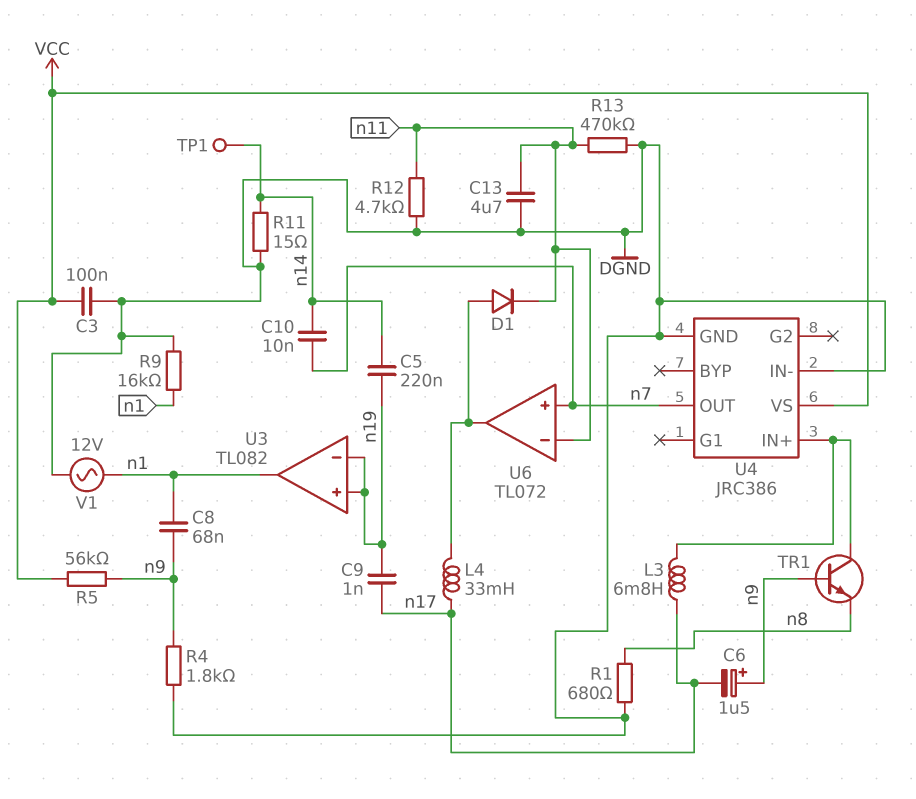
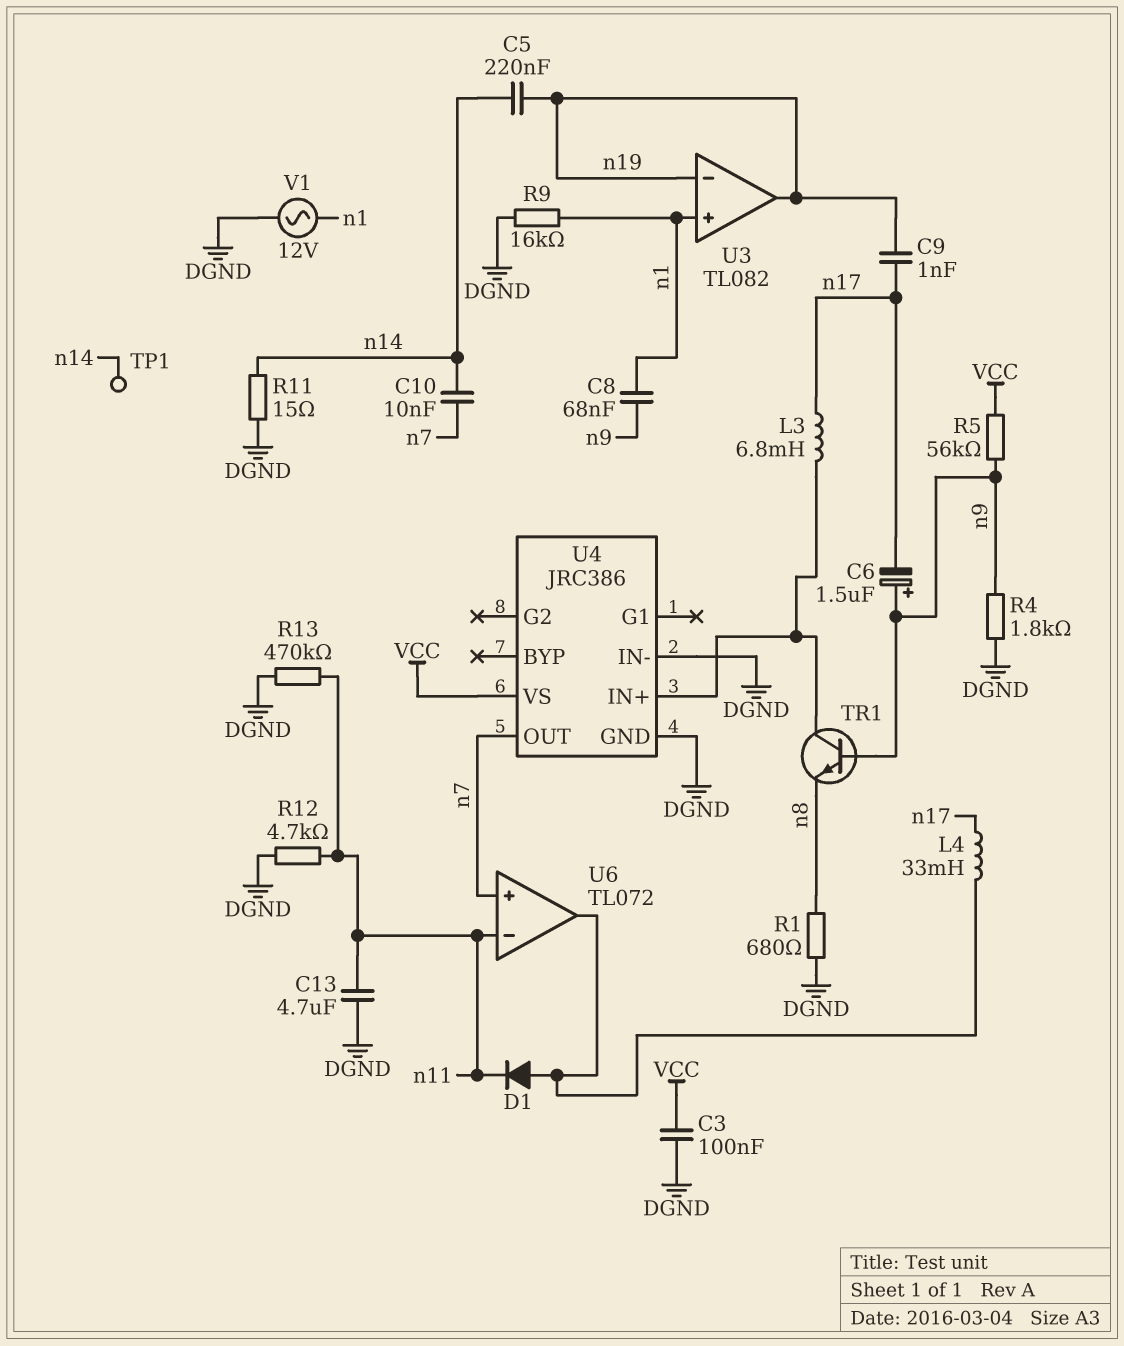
U3 pin in+: n19 -> n1
U3 pin out: n1 -> n19

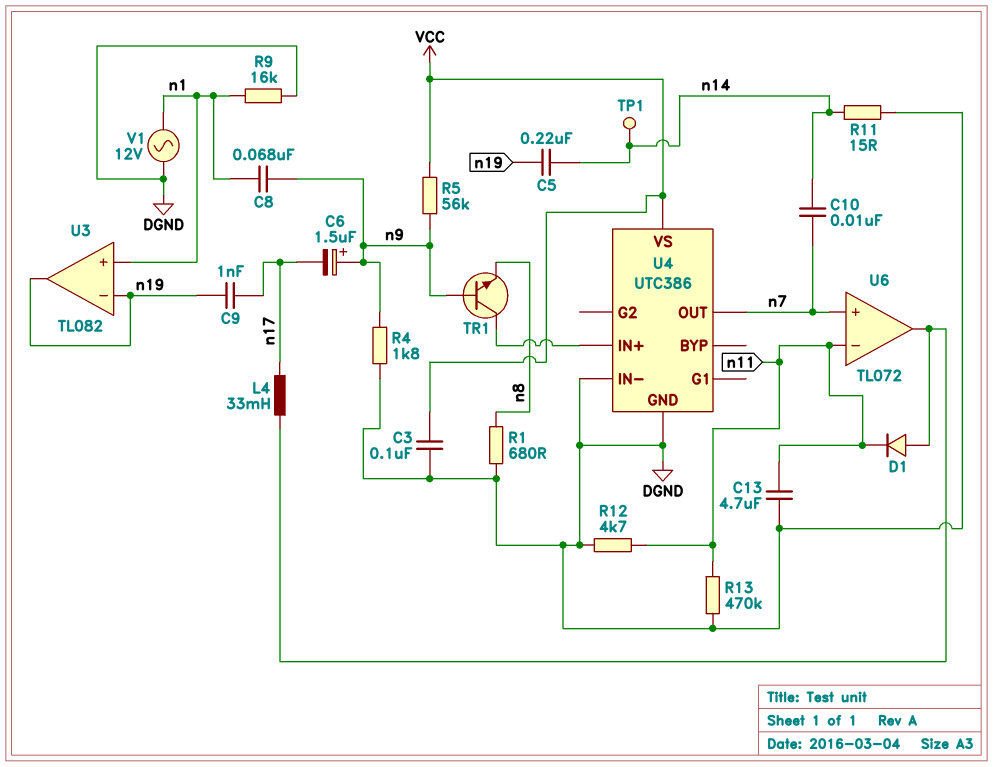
L3: 6.8mH (U4/IN+, n17) -> none
U4: JRC386 -> UTC386

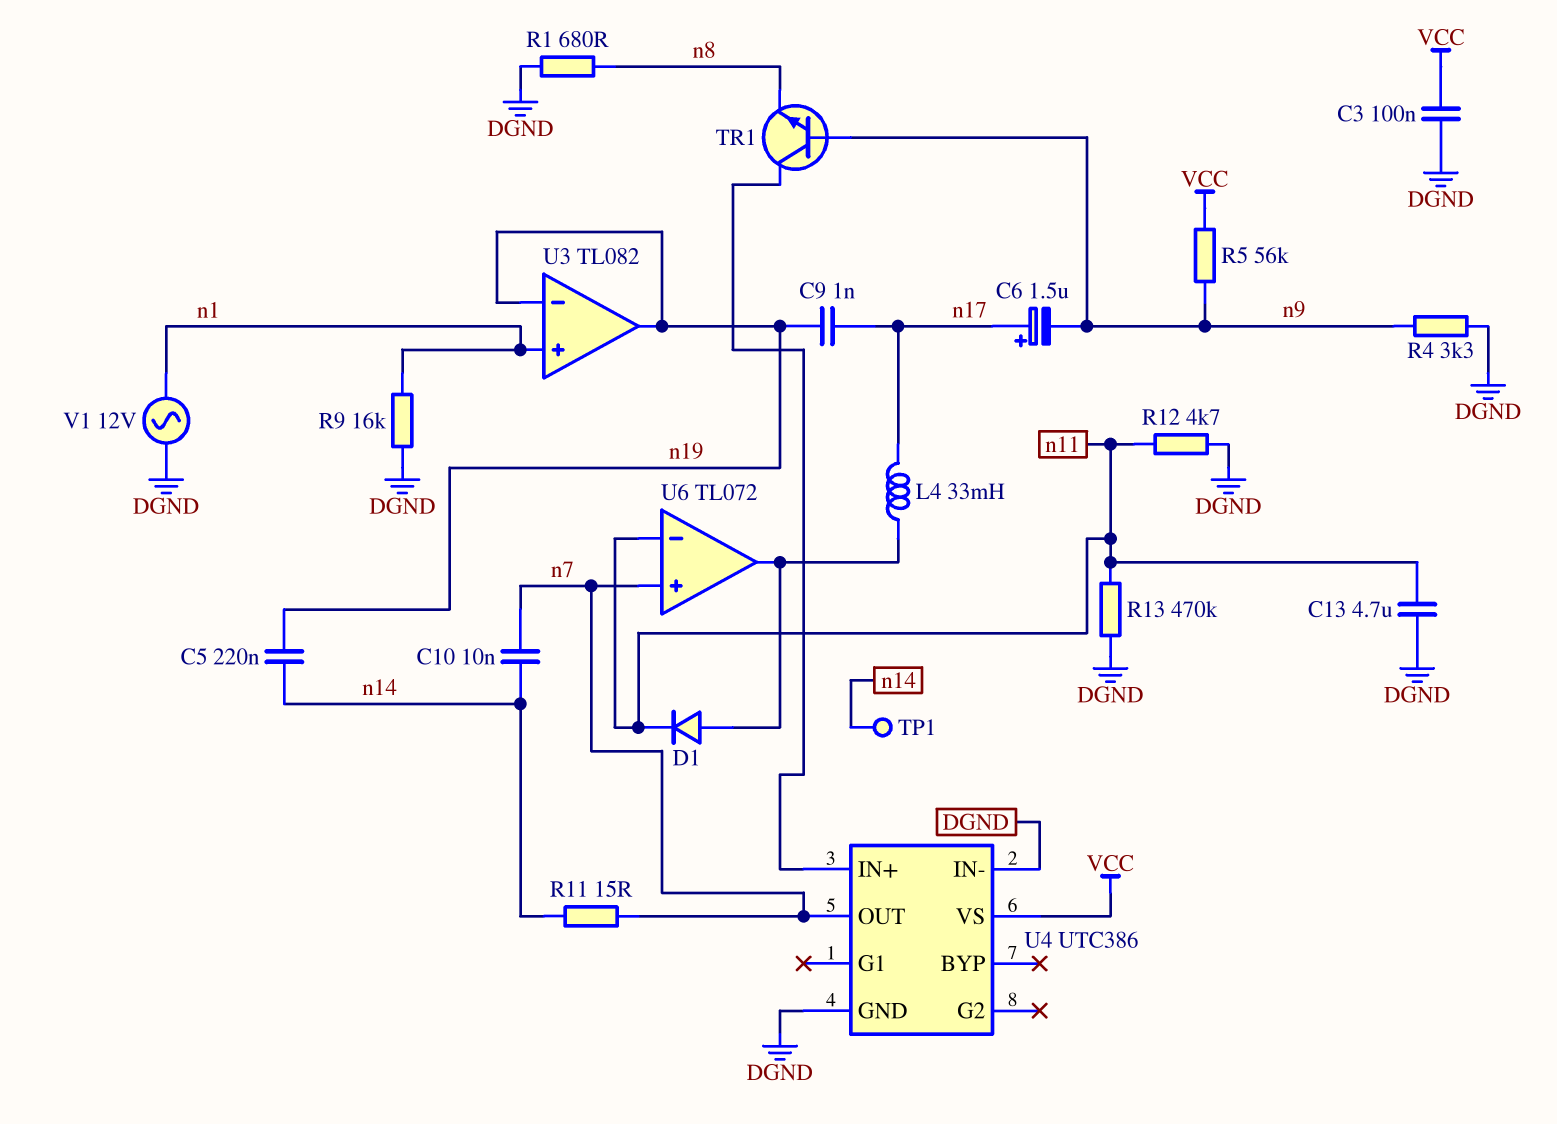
C6: 1.5uF (plus n9, minus n17) -> 1.5uF (plus n17, minus n9)
C8: 68nF (n1, n9) -> none
R4: 1.8k (DGND, n9) -> 3.3k (DGND, n9)
R11: 15 (DGND, n14) -> 15 (n7, n14)

